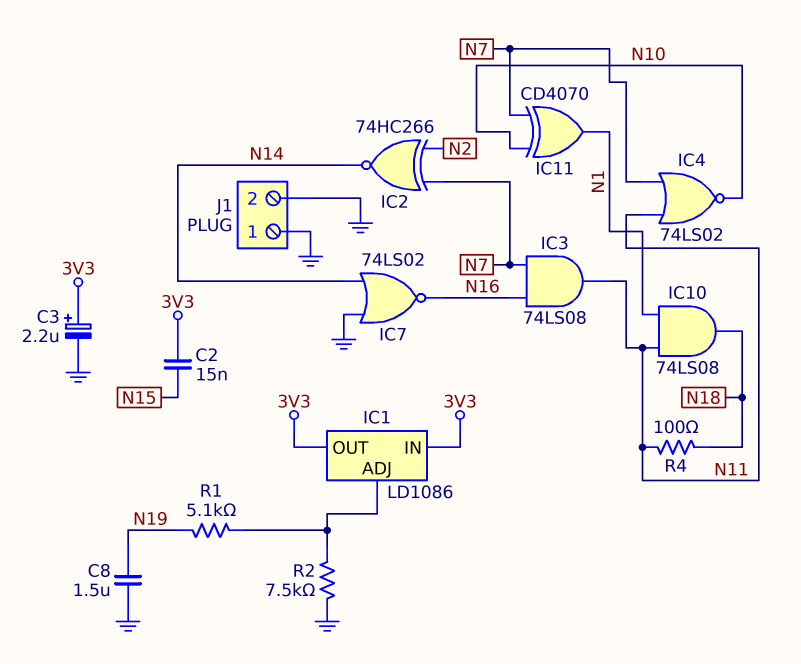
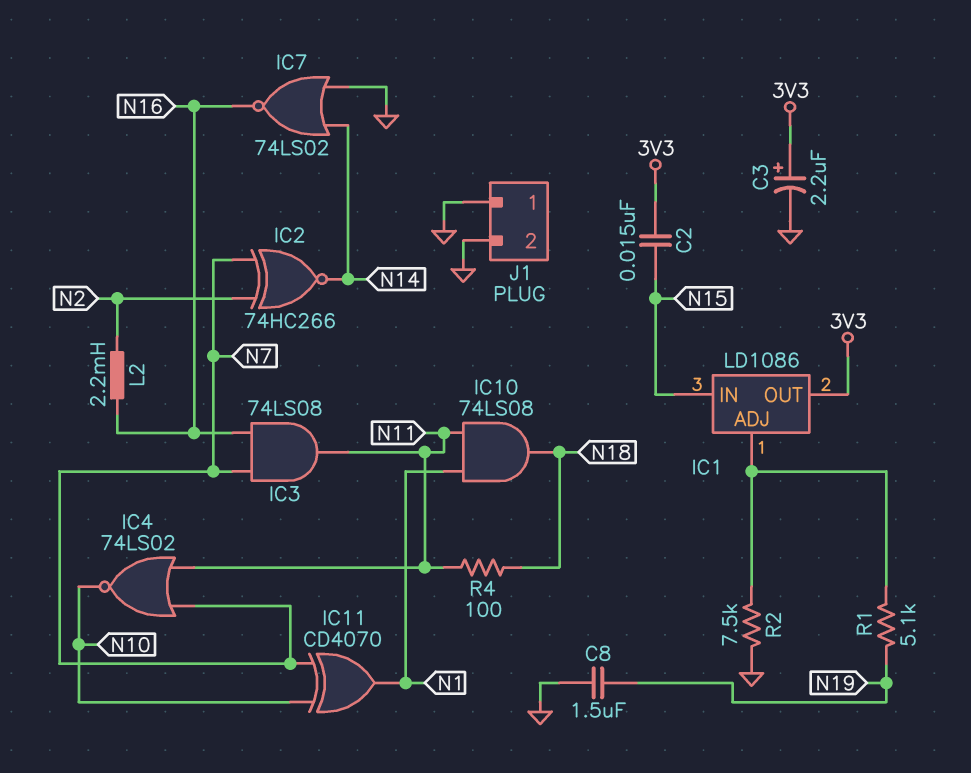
IC1 pin IN: 3V3 -> N15
L2: none -> 2.2mH (N2, N16)

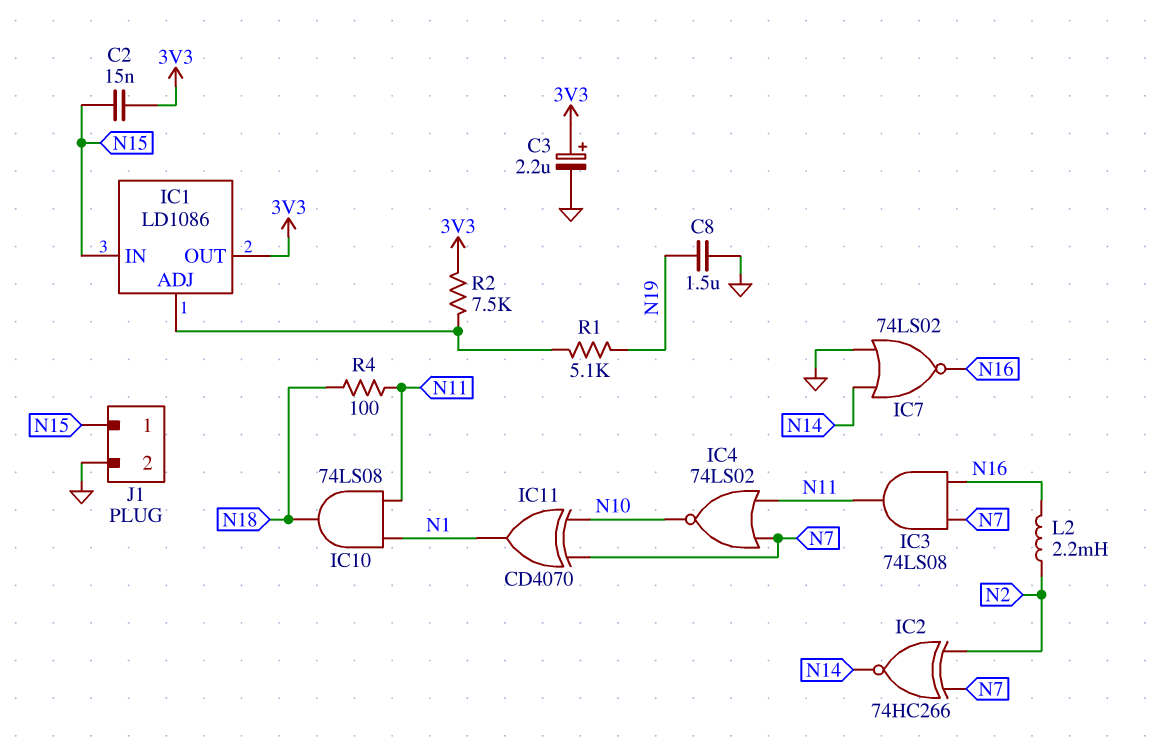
J1 pin 1: GND -> N15
R2: 7.5k (GND, IC1/ADJ) -> 7.5k (3V3, IC1/ADJ)

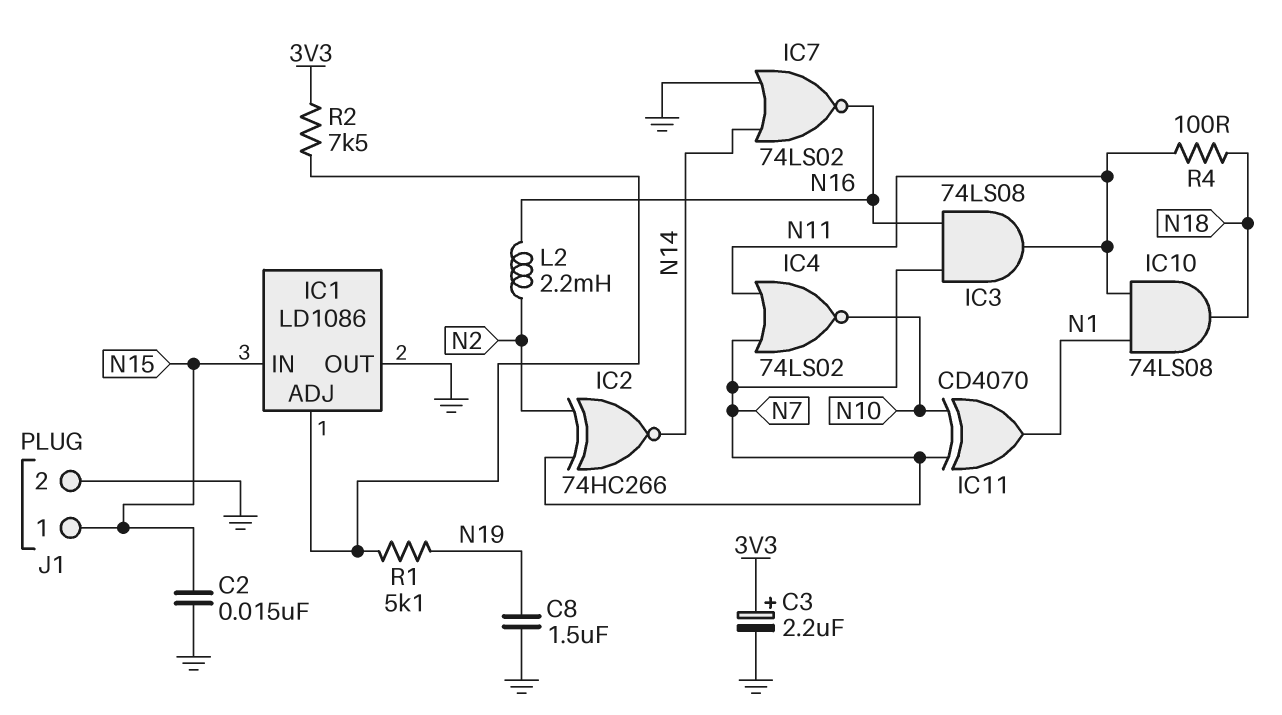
C2: 15nF (3V3, N15) -> 15nF (GND, N15)
IC1 pin OUT: 3V3 -> GND

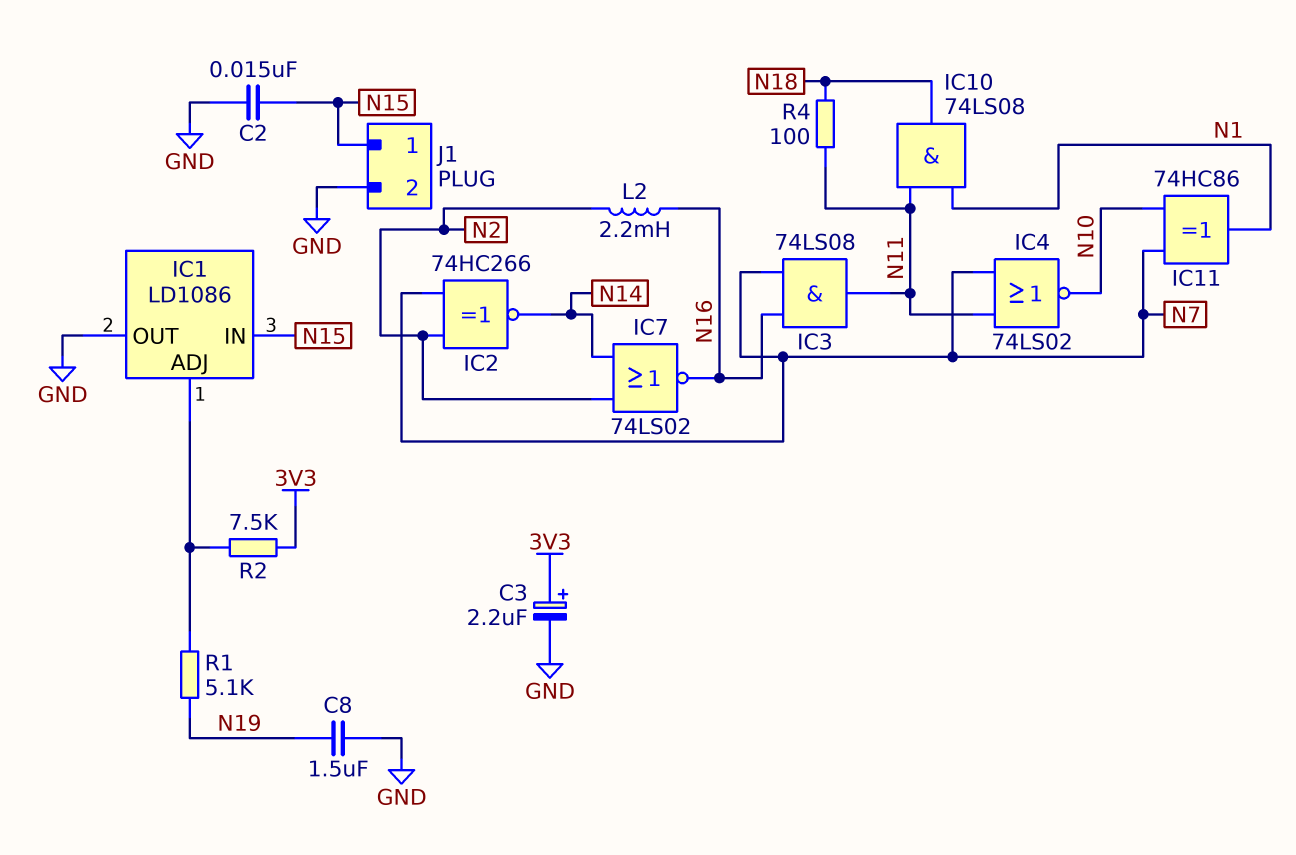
IC7: NOR 74LS02 (in GND, in N14, out N16) -> NOR 74LS02 (in N2, in N14, out N16)
IC11: XOR CD4070 (in N7, in N10, out N1) -> XOR 74HC86 (in N7, in N10, out N1)

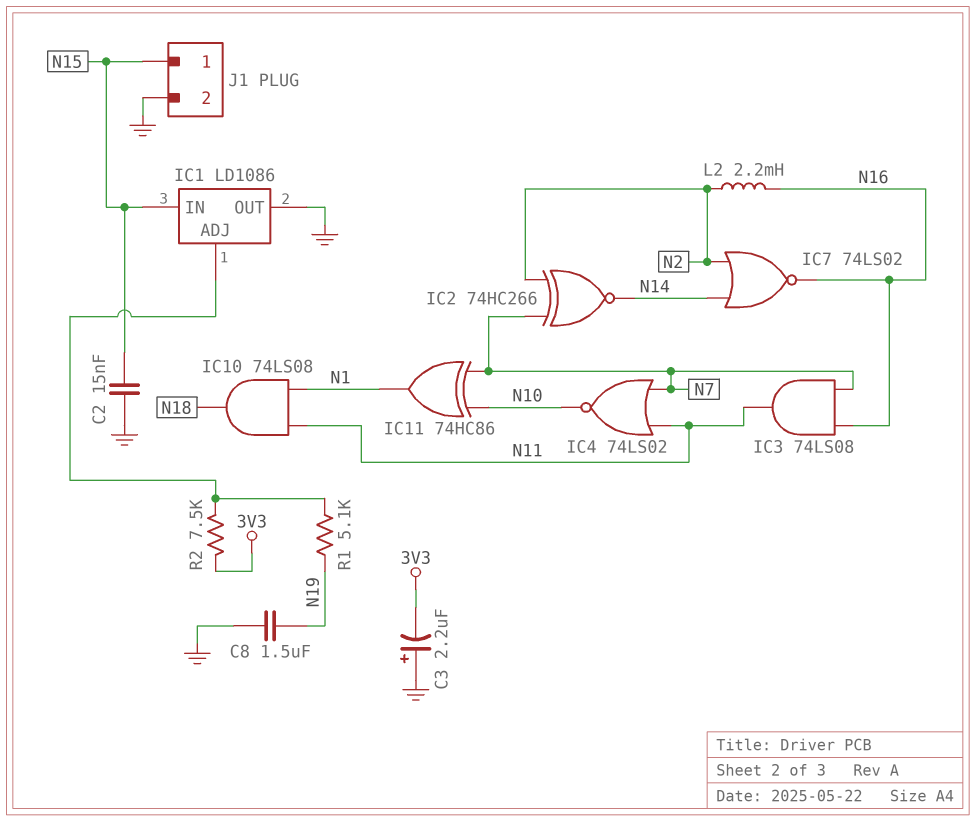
C3: 2.2uF (plus 3V3, minus GND) -> 2.2uF (plus GND, minus 3V3)
R4: 100 (N11, N18) -> none

